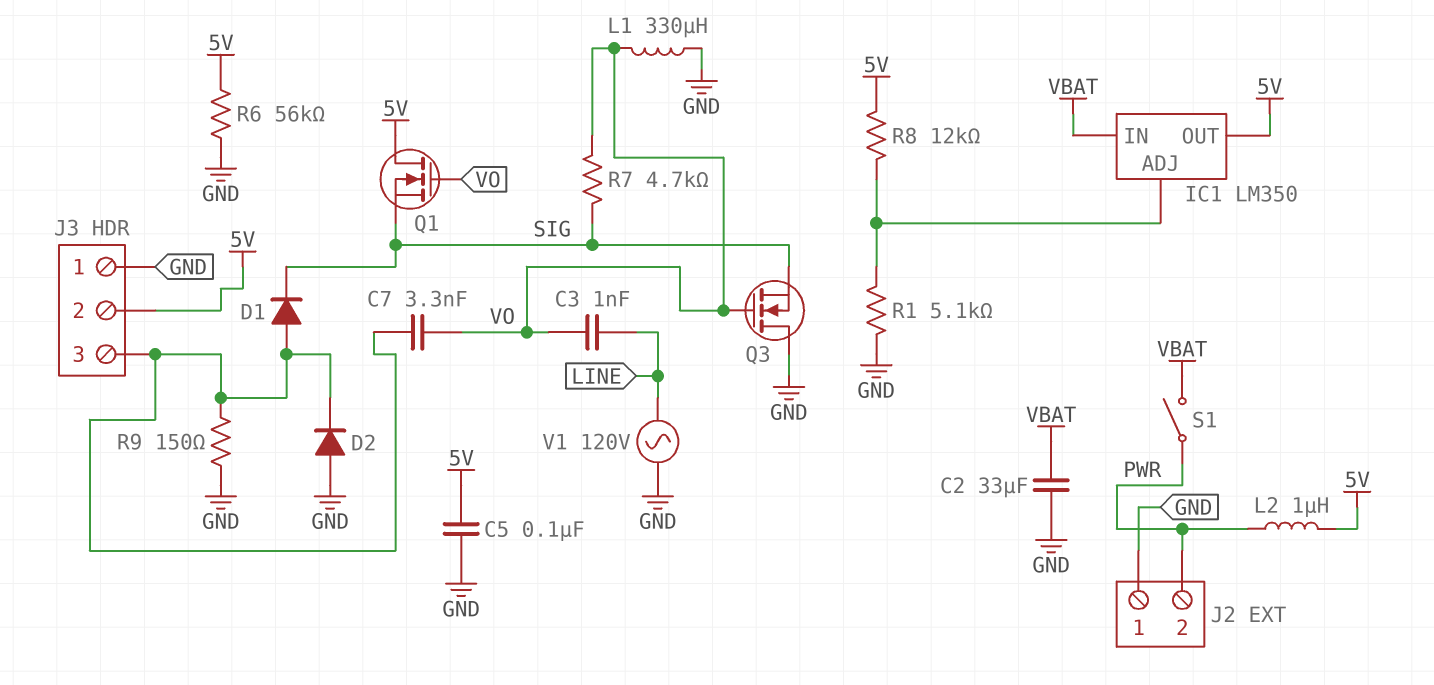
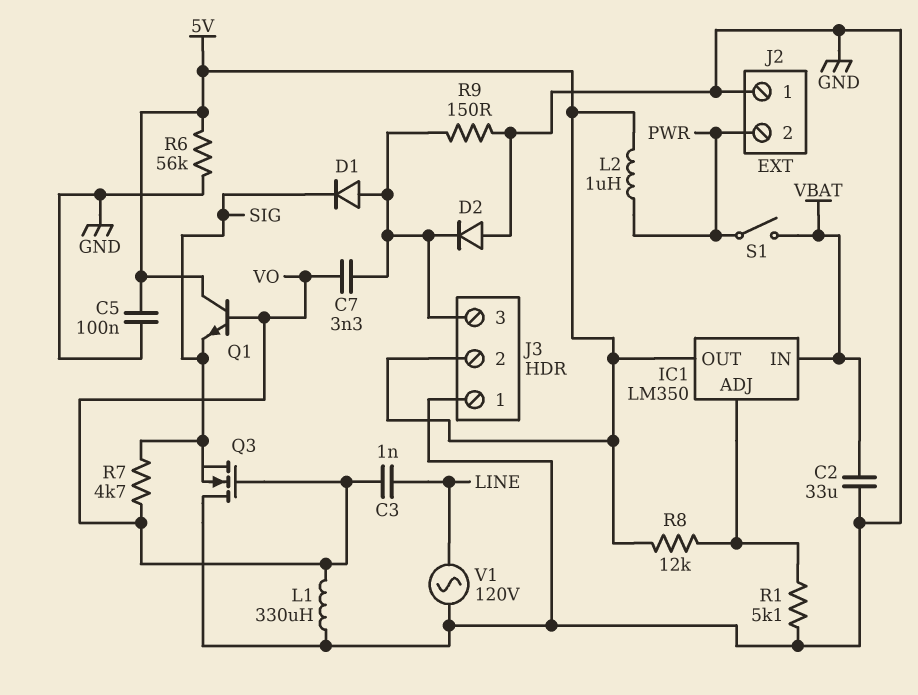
Q1: NMOS (G VO, D 5V, S SIG) -> NPN (B VO, C 5V, E SIG)

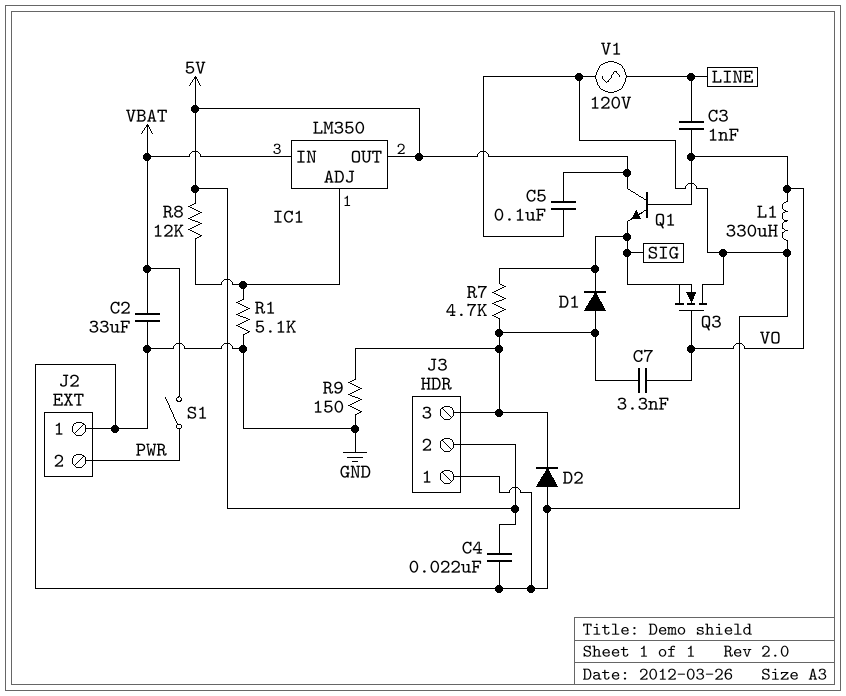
C4: none -> 22nF (5V, GND)
L2: 1uH (5V, PWR) -> none
R6: 56k (5V, GND) -> none
R7: 4.7k (SIG, VO) -> 4.7k (J3/3, SIG)

